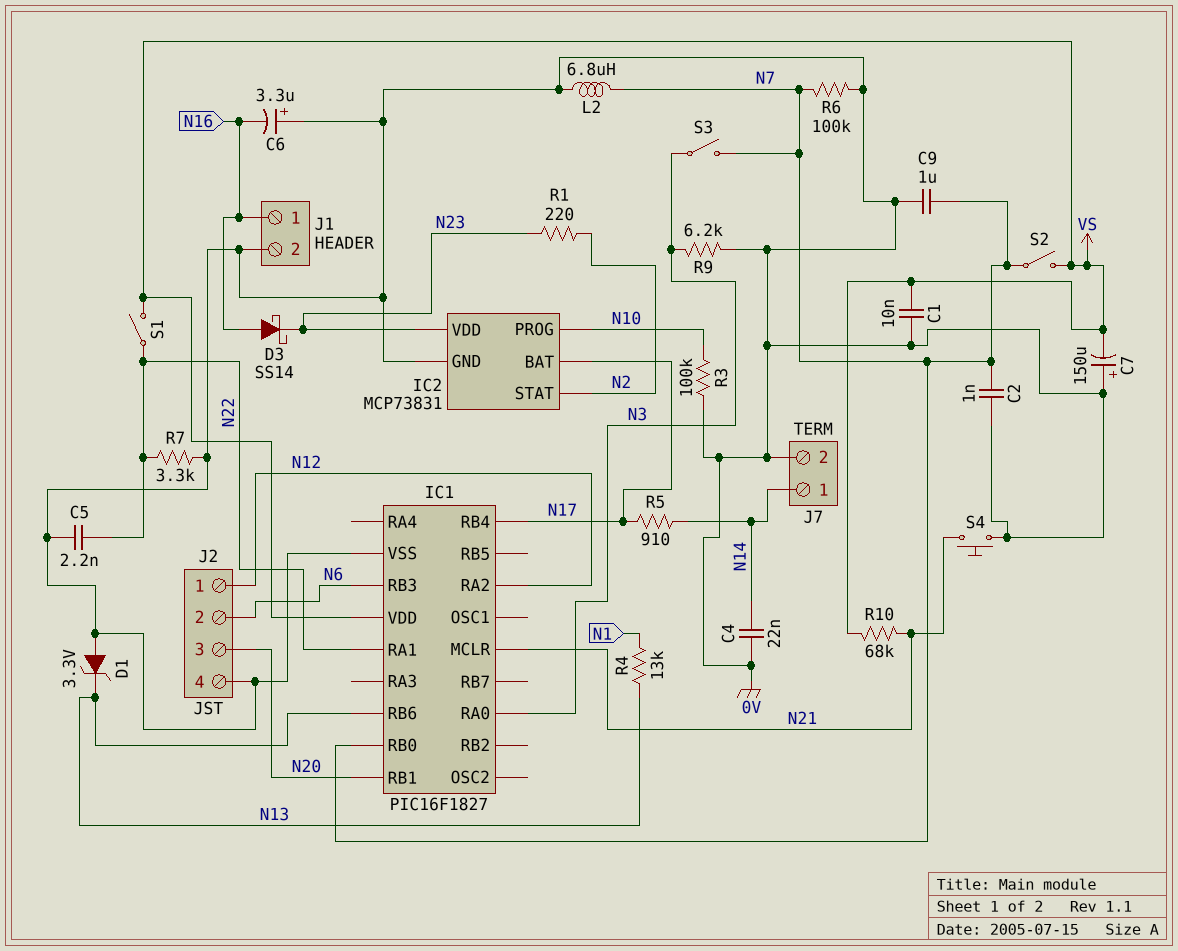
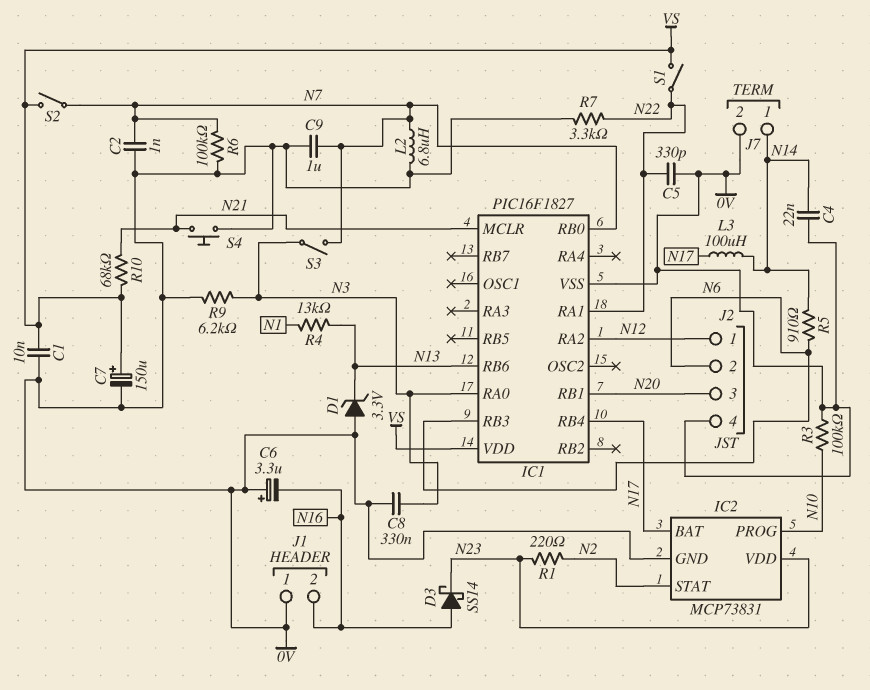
C5: 2.2nF (0V, N22) -> 330pF (0V, N22)
C7: 150uF (plus 0V, minus VS) -> 150uF (plus VS, minus 0V)
C8: none -> 330nF (0V, N3)
J1 pin 1: N16 -> 0V
J1 pin 2: 0V -> N16
L3: none -> 100uH (N14, N17)
R5: 910 (N14, N17) -> 910 (N6, N14)

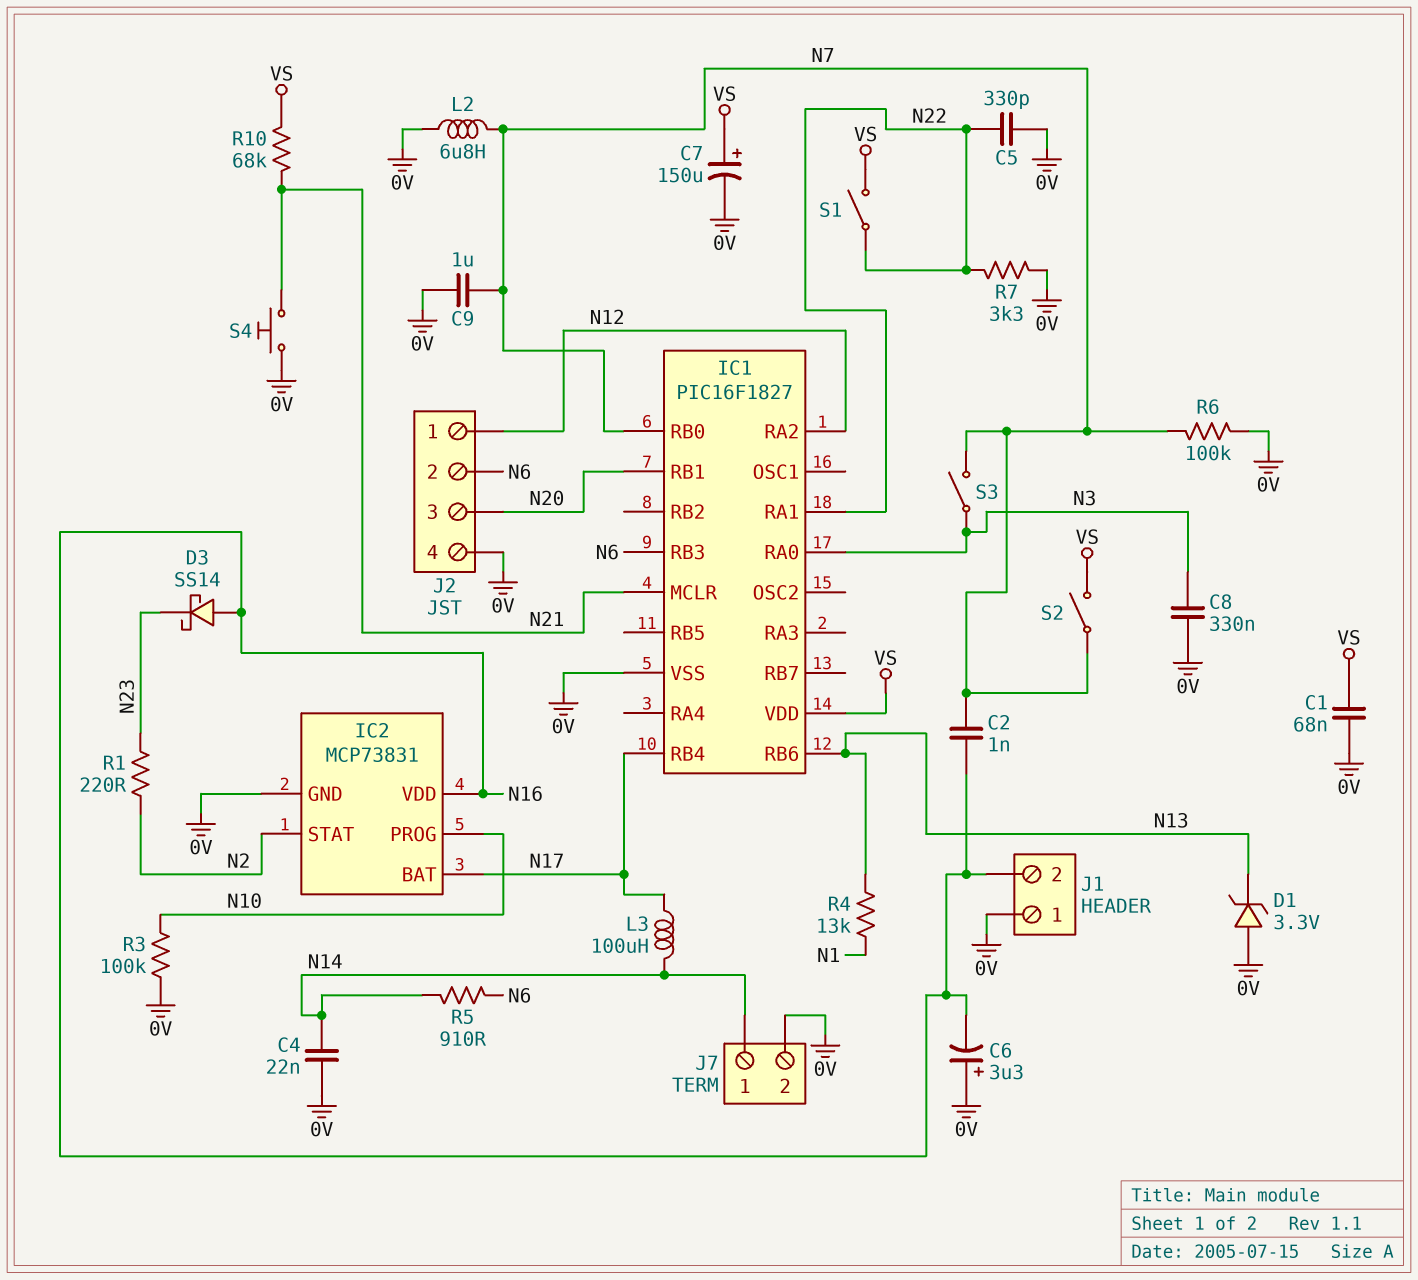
C1: 10nF (0V, VS) -> 68nF (0V, VS)
C2: 1nF (0V, N7) -> 1nF (N7, N16)
IC2 pin VDD: N23 -> N16
R9: 6.2k (0V, N3) -> none

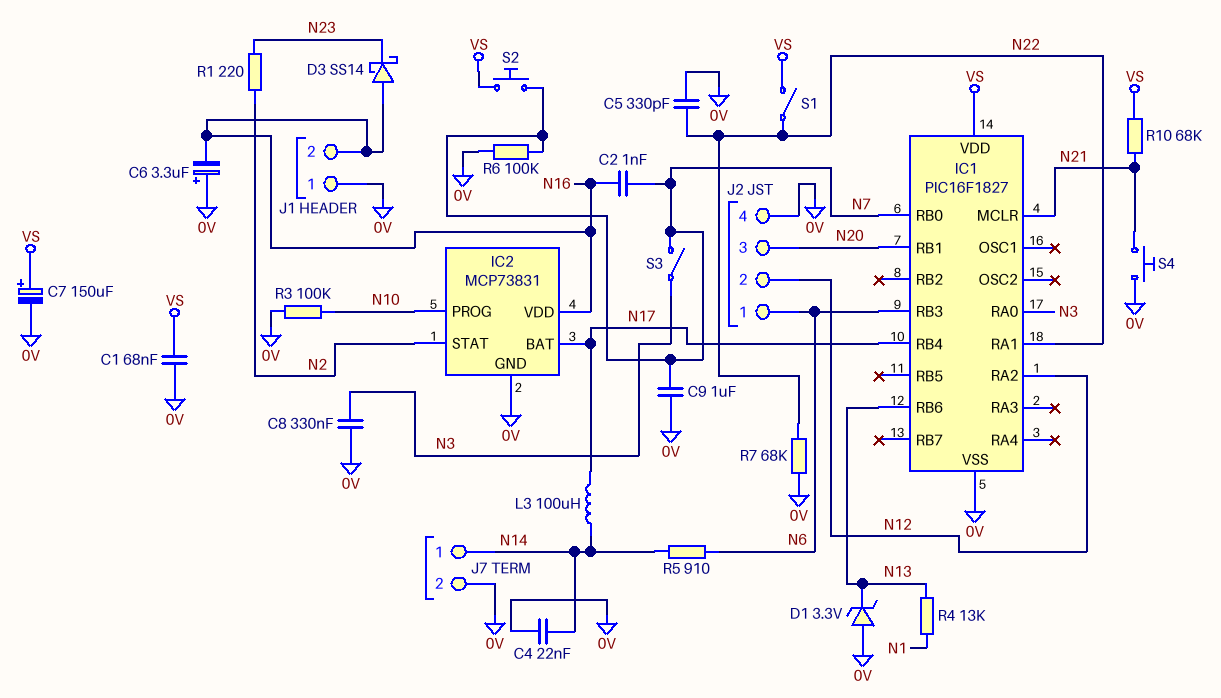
J2 pin 1: N12 -> N6
J2 pin 2: N6 -> N12
L2: 6.8uH (0V, N7) -> none
R7: 3.3k (0V, N22) -> 68k (0V, N22)
S2: switch (N7, VS) -> button (N7, VS)

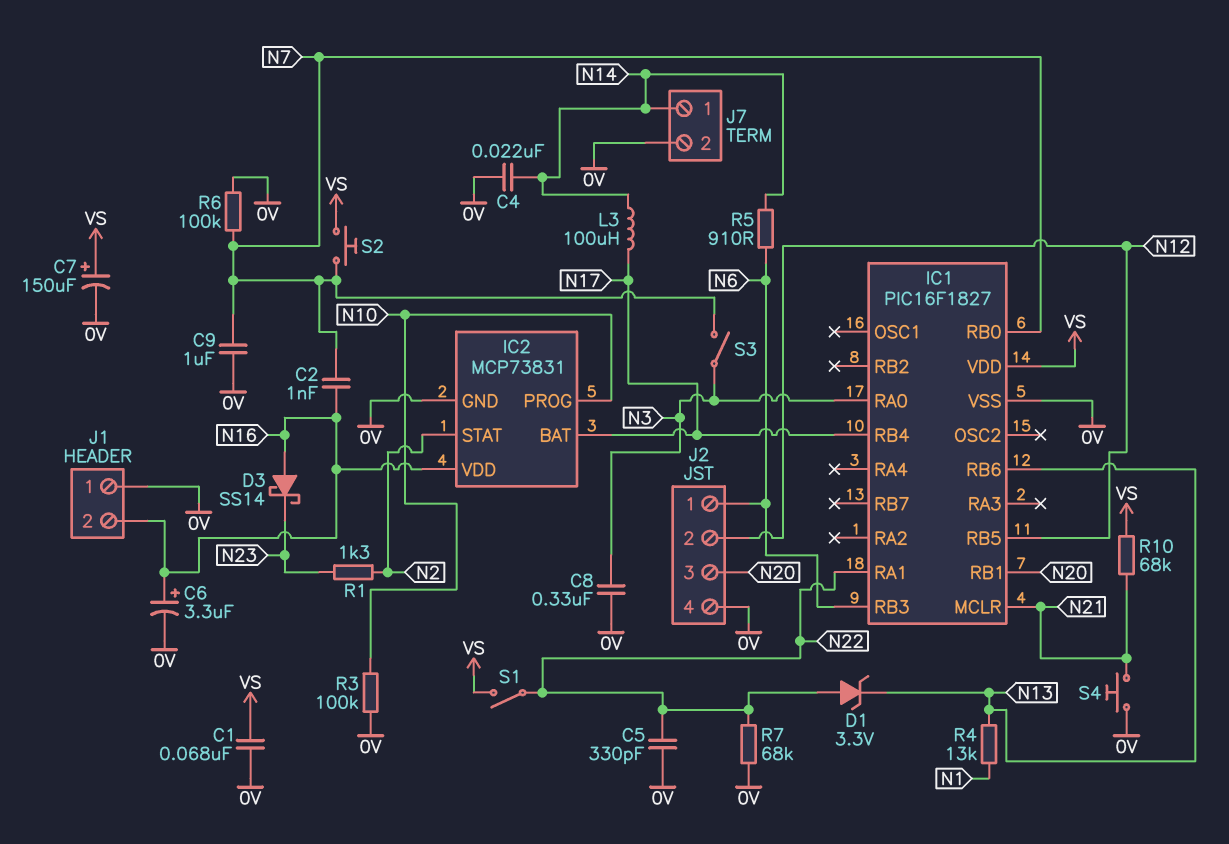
C6: 3.3uF (plus 0V, minus N16) -> 3.3uF (plus N16, minus 0V)
D1: zener 3.3V (A 0V, K N13) -> zener 3.3V (A N22, K N13)
IC1 pin RA2: N12 -> none
IC1 pin RB5: none -> N12
R1: 220 (N2, N23) -> 1.3k (N2, N23)

